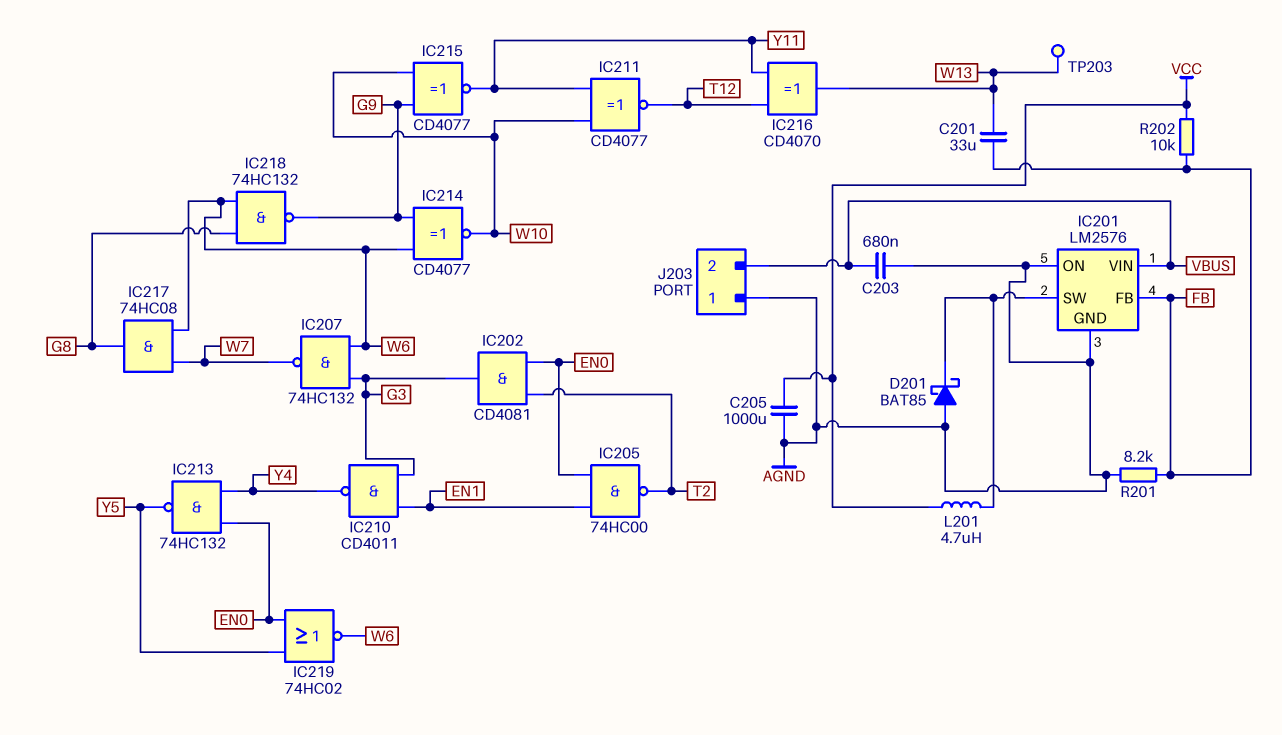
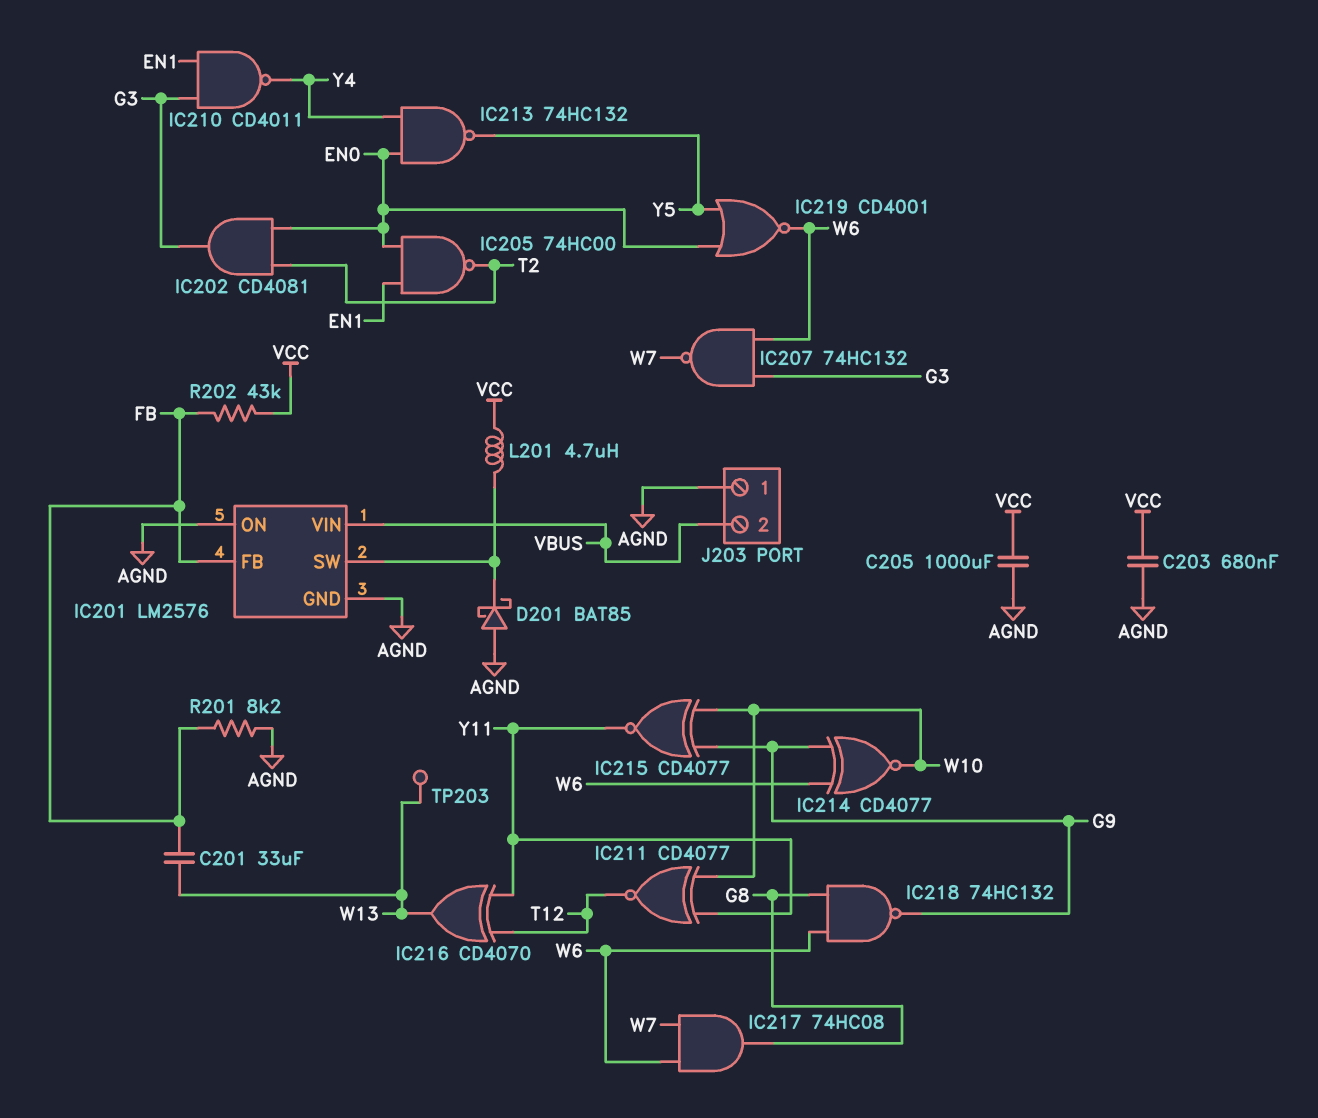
C203: 680nF (AGND, VBUS) -> 680nF (AGND, VCC)
IC219: NOR 74HC02 (in EN0, in Y5, out W6) -> NOR CD4001 (in EN0, in Y5, out W6)
R202: 10k (FB, VCC) -> 43k (FB, VCC)

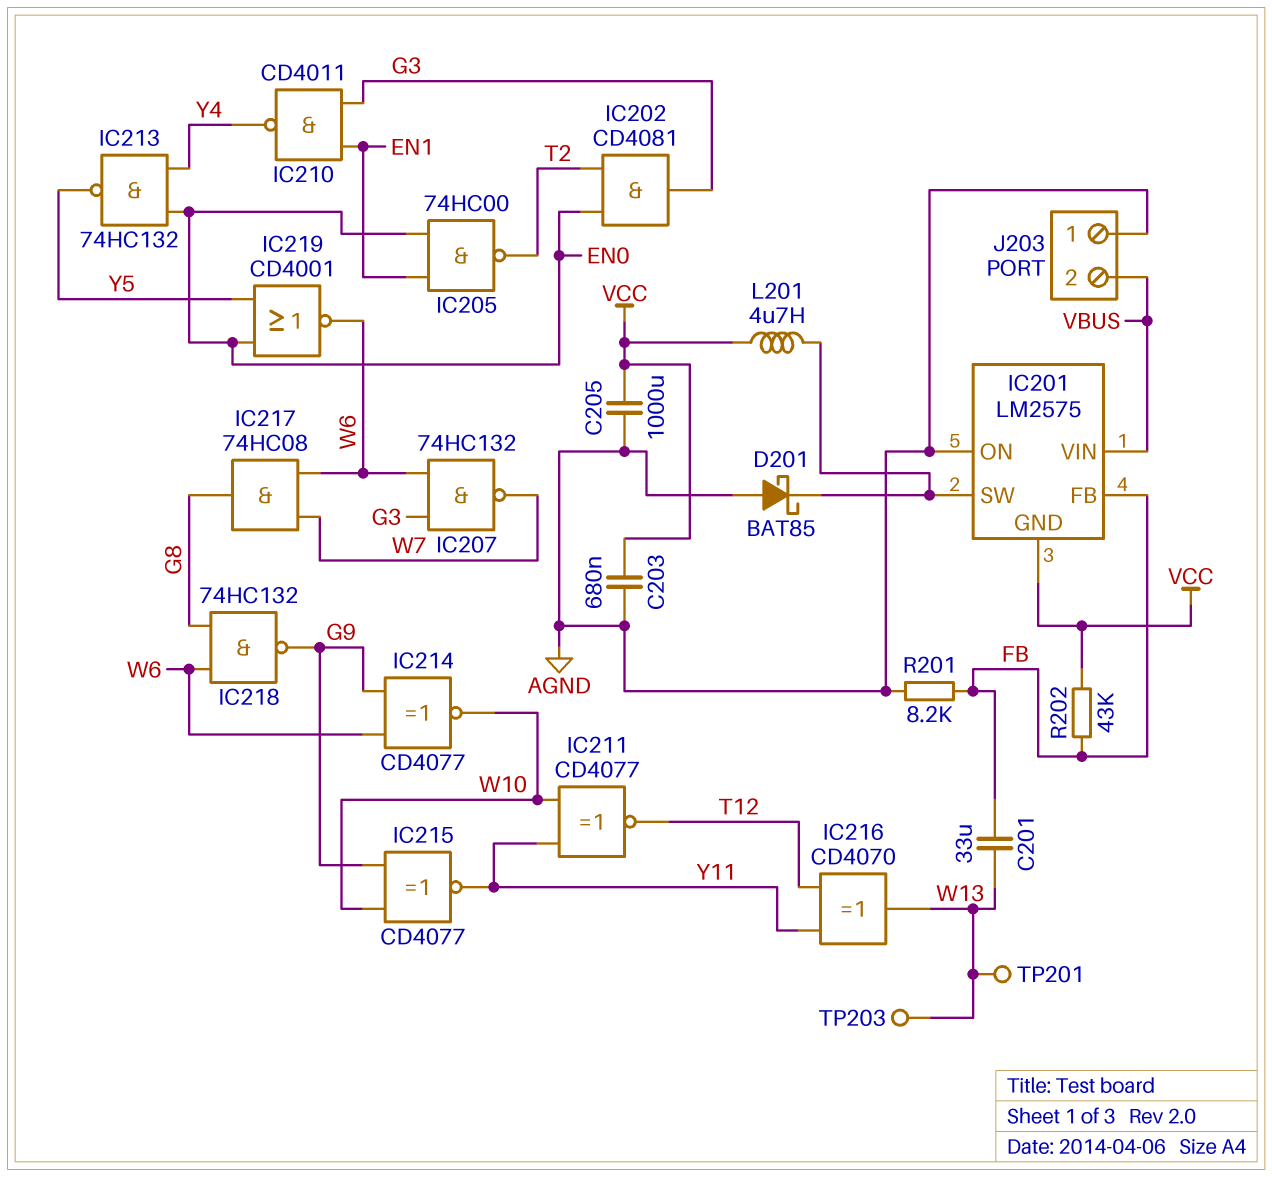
IC201: LM2576 -> LM2575
IC201 pin GND: AGND -> VCC
TP201: none -> test point (W13)

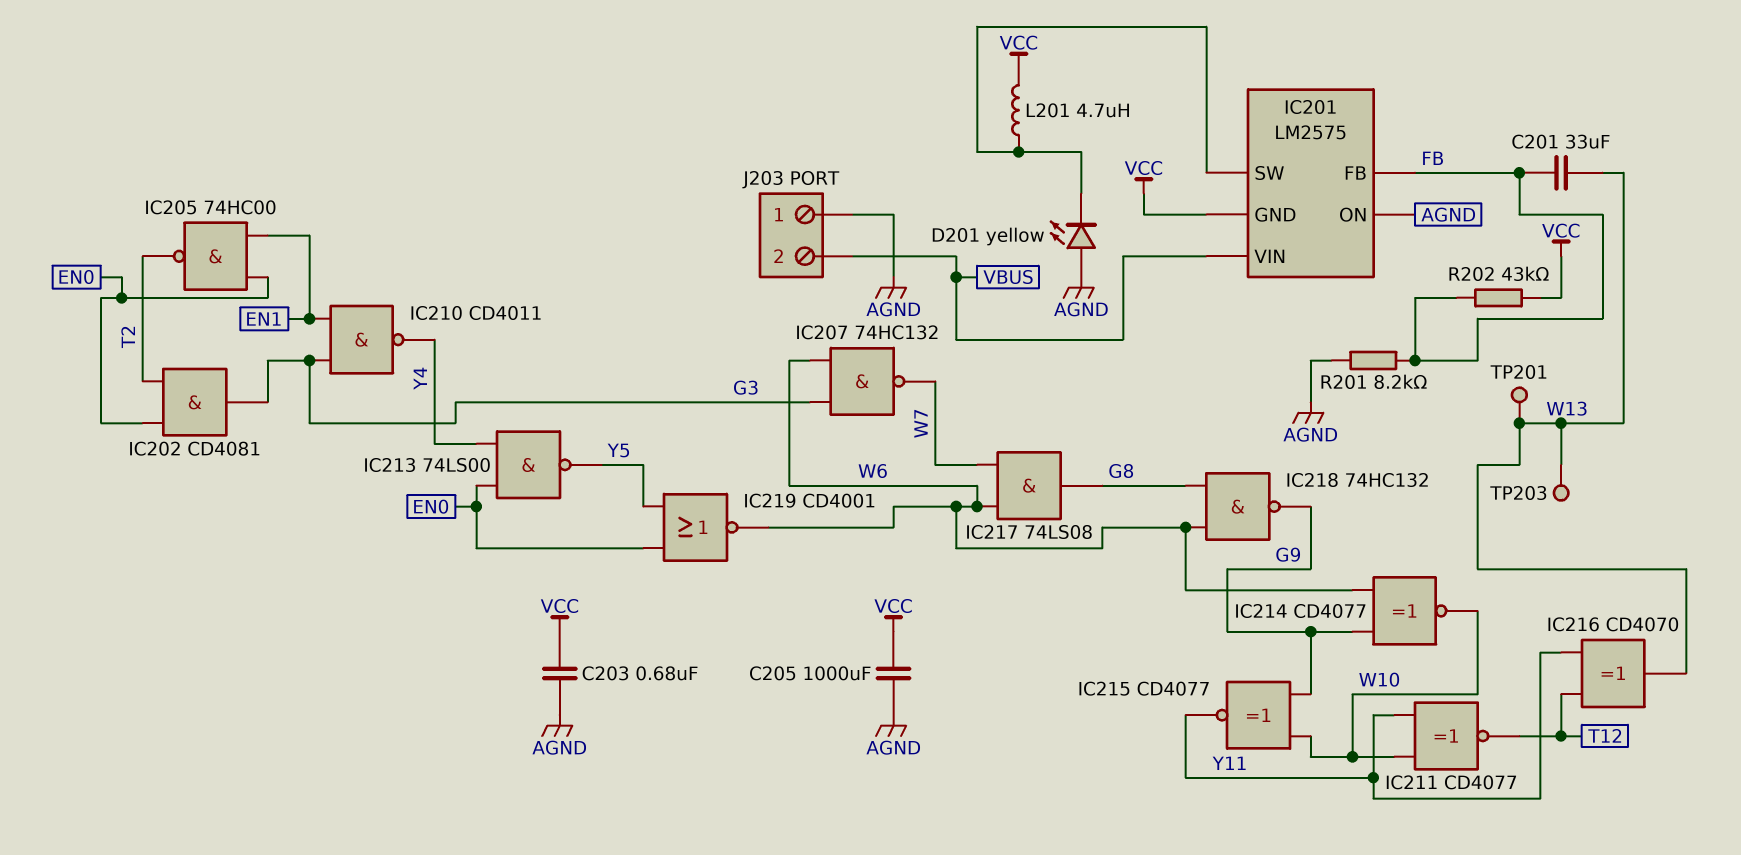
D201: schottky BAT85 (A AGND, K IC201/SW) -> LED yellow (A AGND, K IC201/SW)
IC213: NAND 74HC132 (in EN0, in Y4, out Y5) -> NAND 74LS00 (in EN0, in Y4, out Y5)
IC217: AND 74HC08 (in W6, in W7, out G8) -> AND 74LS08 (in W6, in W7, out G8)

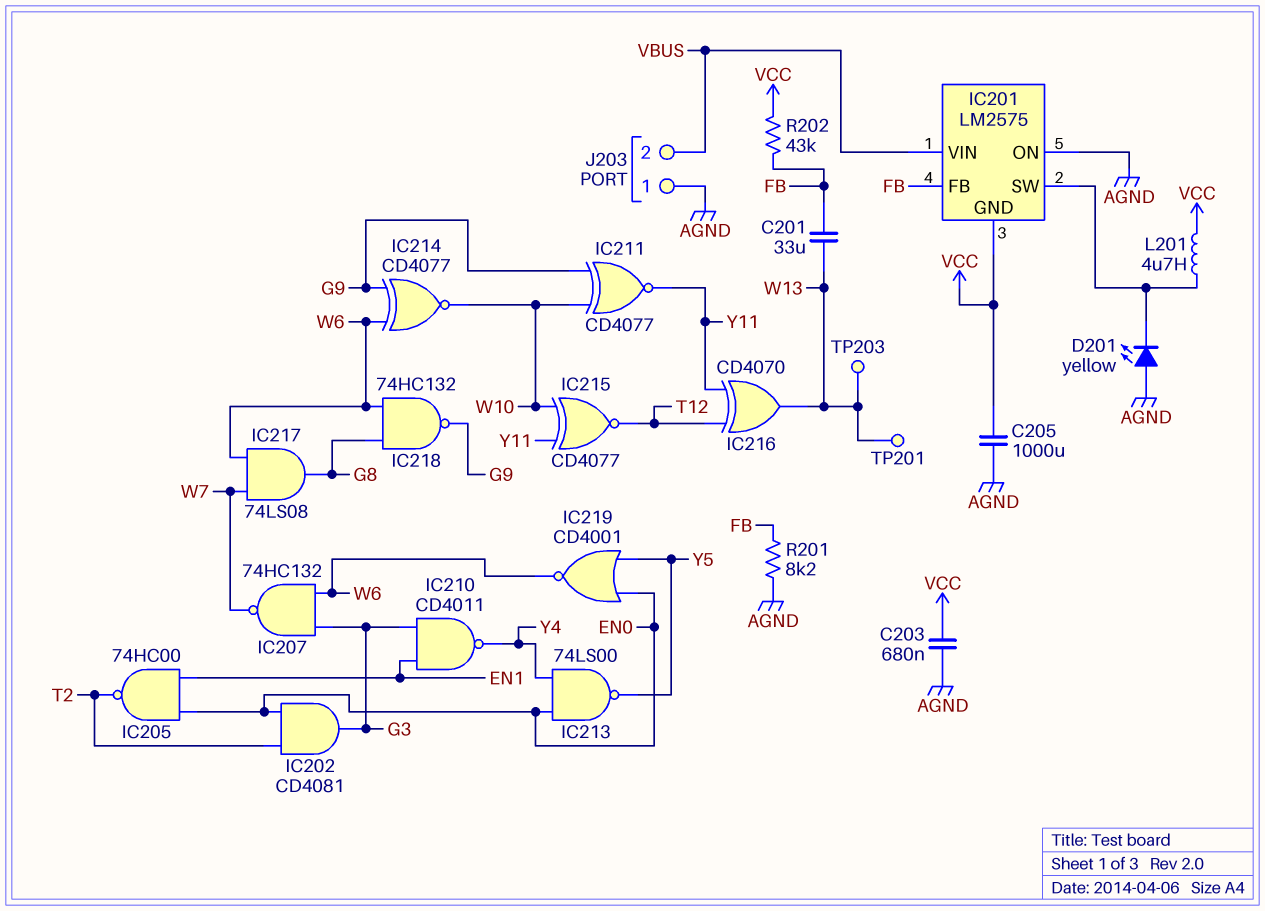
IC211: XNOR CD4077 (in W10, in Y11, out T12) -> XNOR CD4077 (in G9, in W10, out Y11)
IC215: XNOR CD4077 (in G9, in W10, out Y11) -> XNOR CD4077 (in W10, in Y11, out T12)

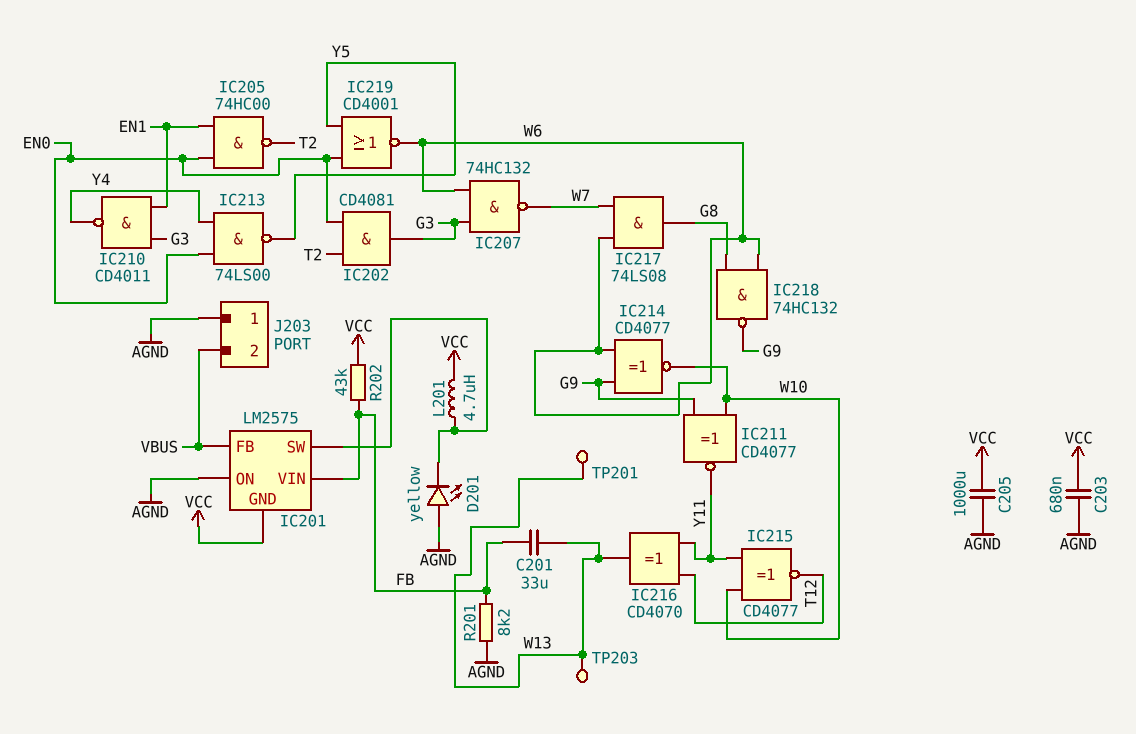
IC201 pin FB: FB -> VBUS
IC201 pin VIN: VBUS -> FB

